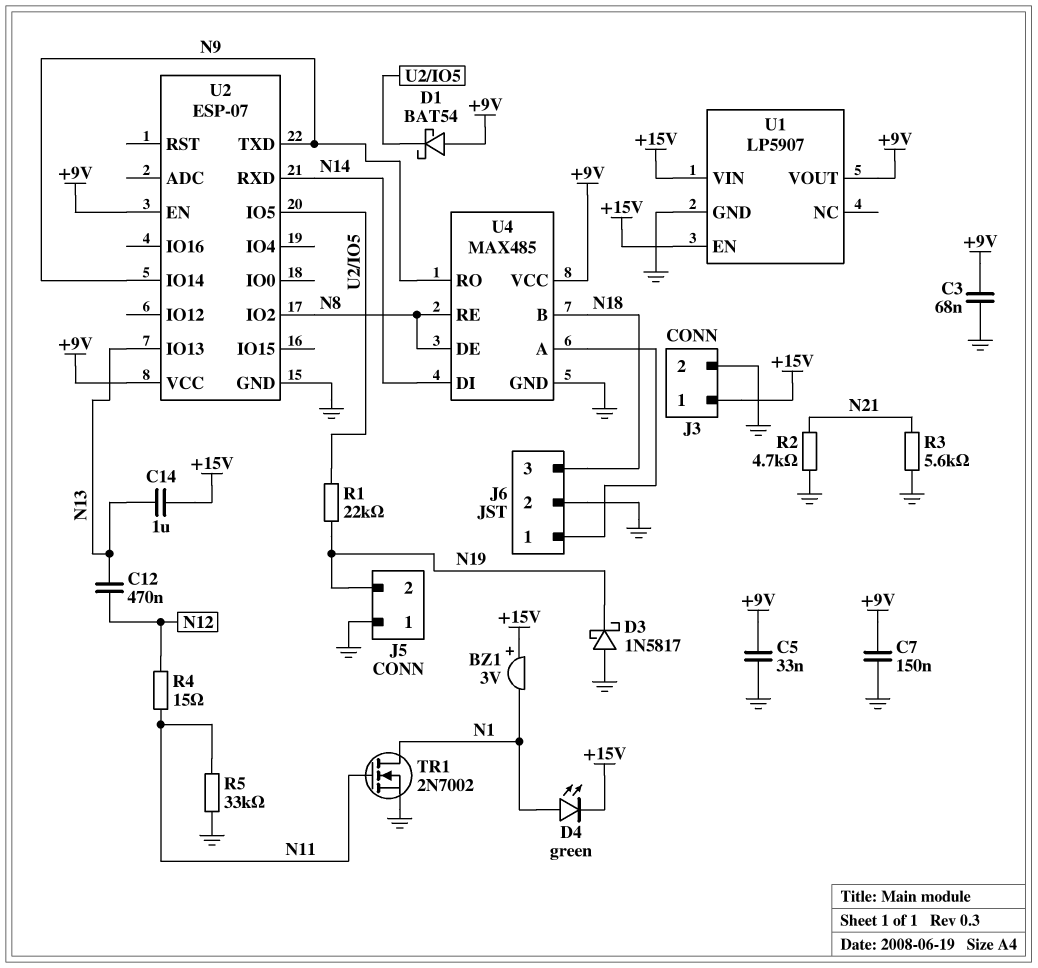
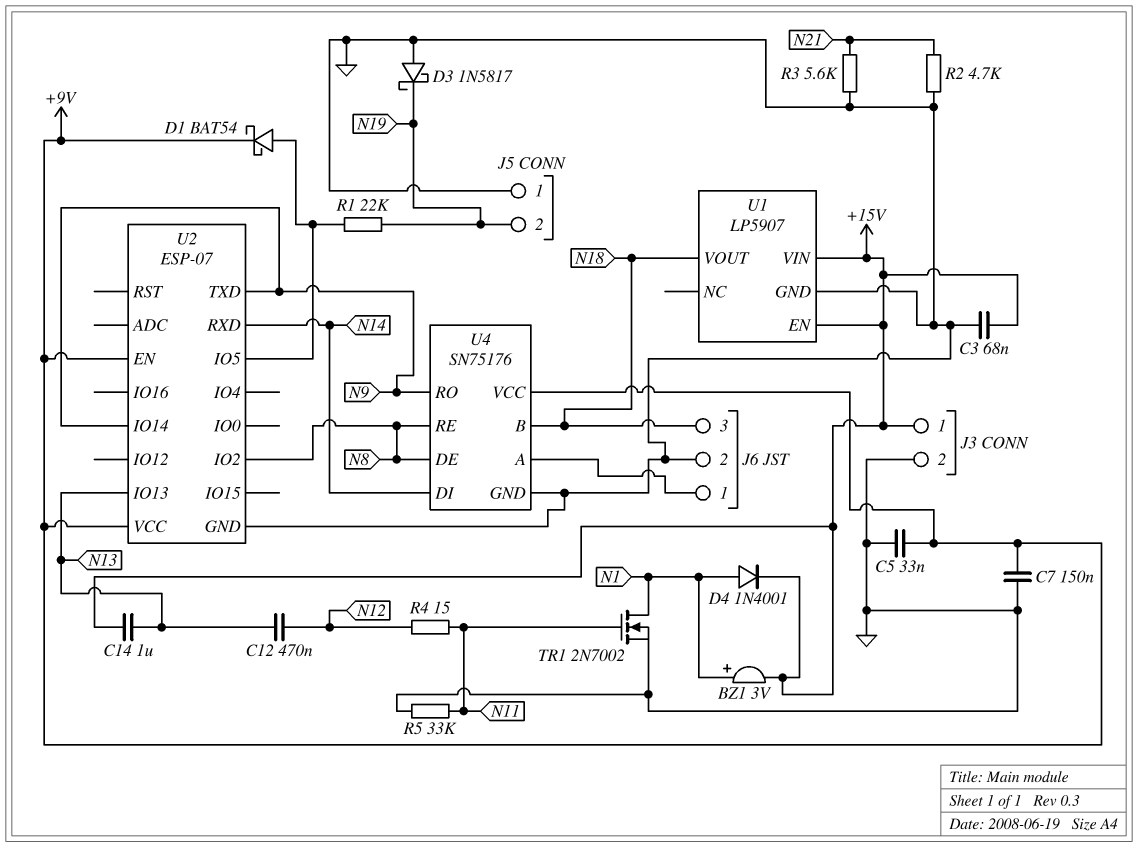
BZ1: buzzer 3V (plus +15V, minus N1) -> buzzer 3V (plus N1, minus +15V)
C3: 68nF (+9V, GND) -> 68nF (+15V, GND)
D1: schottky BAT54 (A +9V, K U2/IO5) -> schottky BAT54 (A U2/IO5, K +9V)
D4: LED green (A N1, K +15V) -> diode 1N4001 (A N1, K +15V)
U1 pin VOUT: +9V -> N18
U4: MAX485 -> SN75176

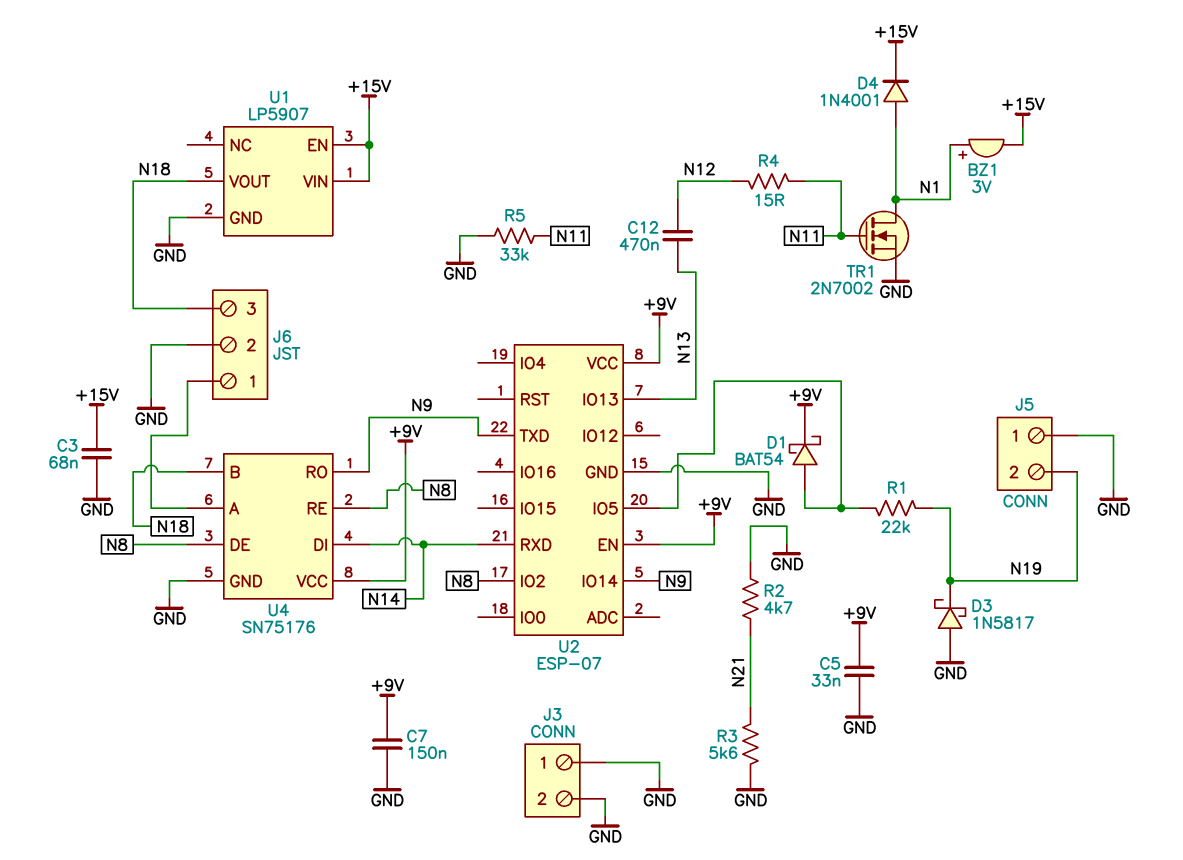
C14: 1uF (+15V, N13) -> none
J3 pin 1: +15V -> GND

